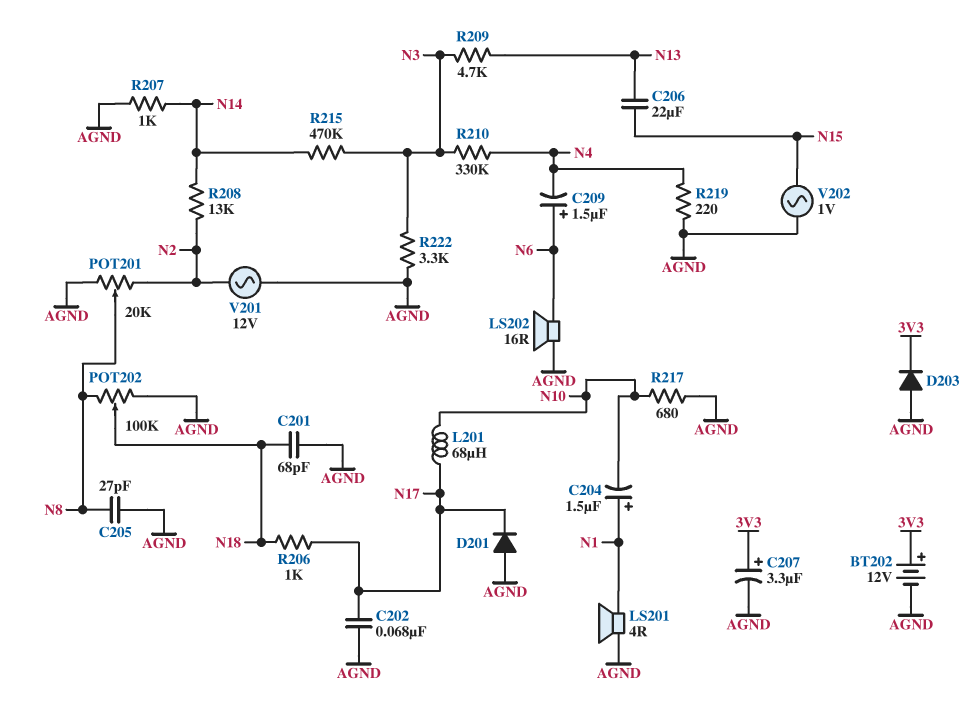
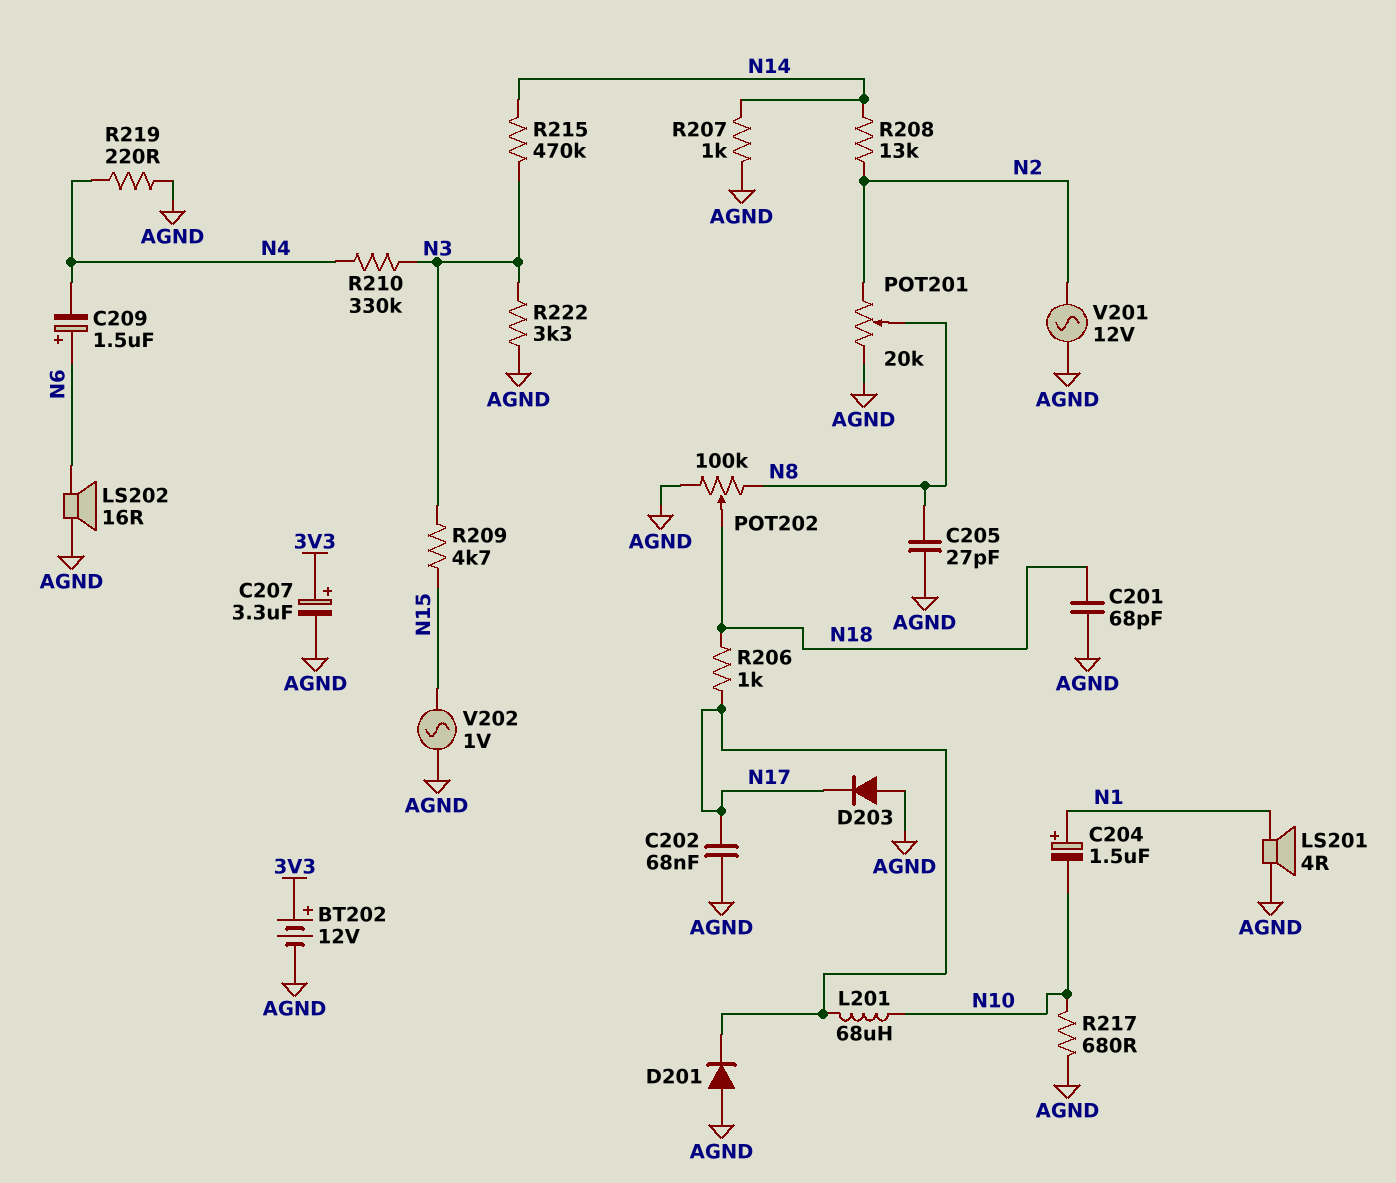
C206: 22uF (N13, N15) -> none
D203: diode (A AGND, K 3V3) -> diode (A AGND, K N17)
R209: 4.7k (N3, N13) -> 4.7k (N3, N15)

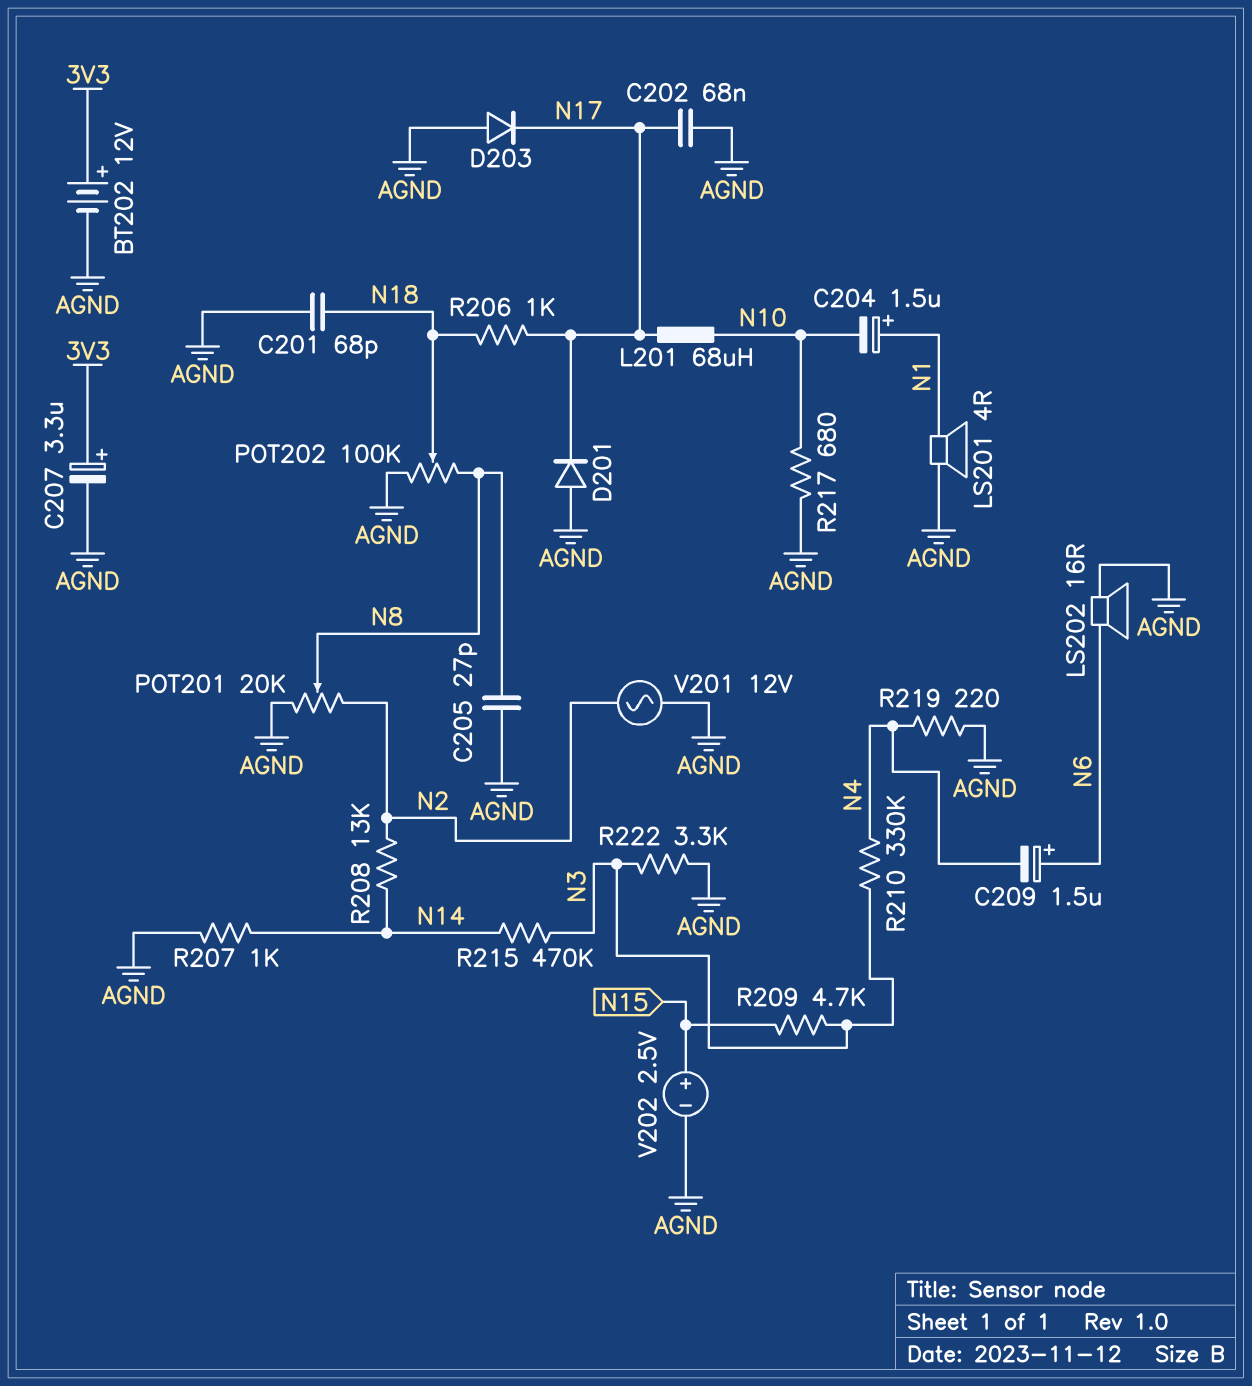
V202: AC 1V (AGND, N15) -> 2.5V (plus N15, minus AGND)

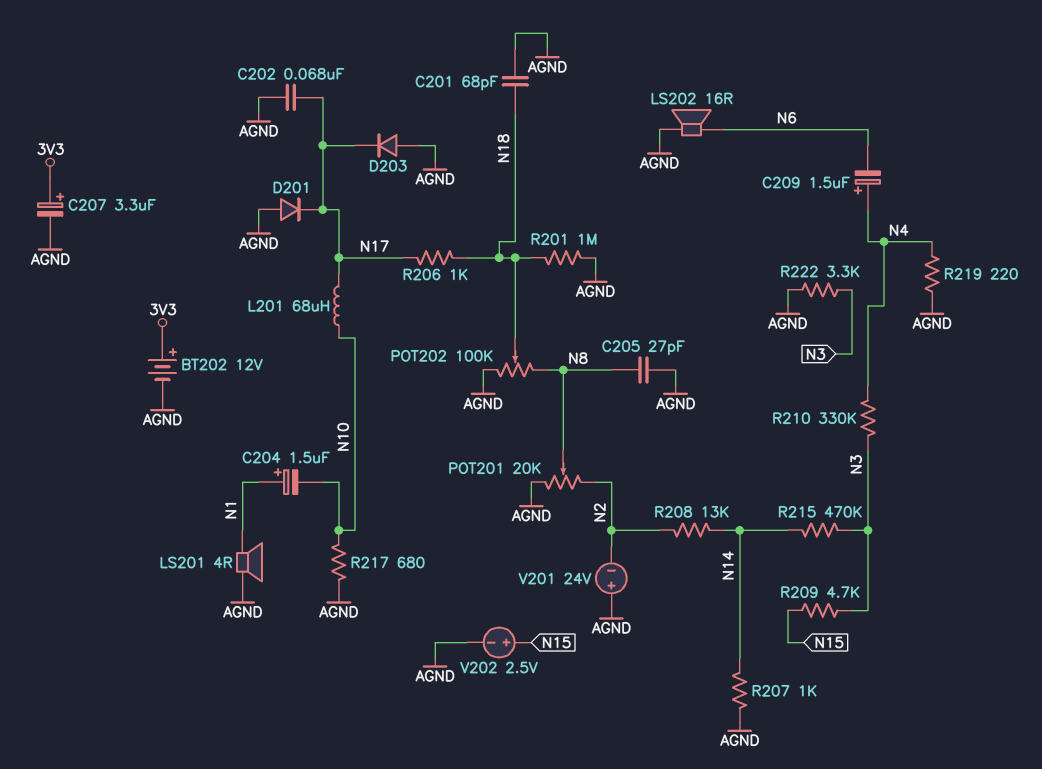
C209: 1.5uF (plus N6, minus N4) -> 1.5uF (plus N4, minus N6)
R201: none -> 1M (AGND, N18)
V201: AC 12V (AGND, N2) -> 24V (plus AGND, minus N2)

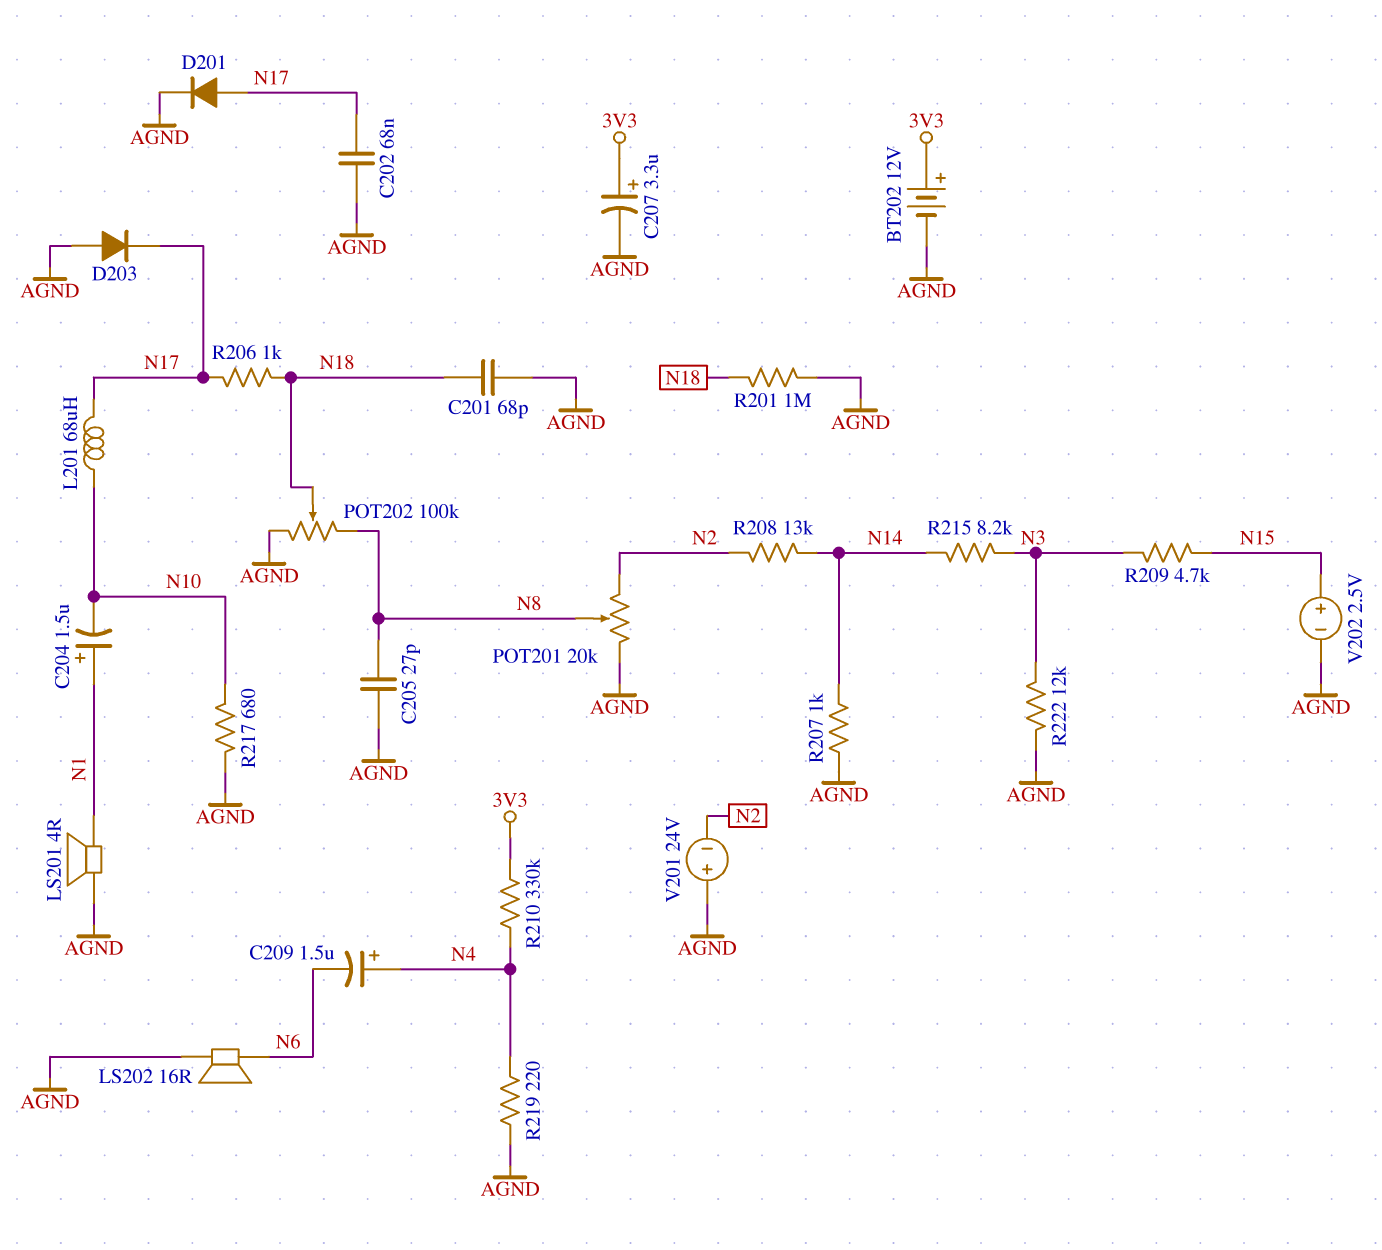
D201: diode (A AGND, K N17) -> diode (A N17, K AGND)
R210: 330k (N3, N4) -> 330k (3V3, N4)
R215: 470k (N3, N14) -> 8.2k (N3, N14)
R222: 3.3k (AGND, N3) -> 12k (AGND, N3)

